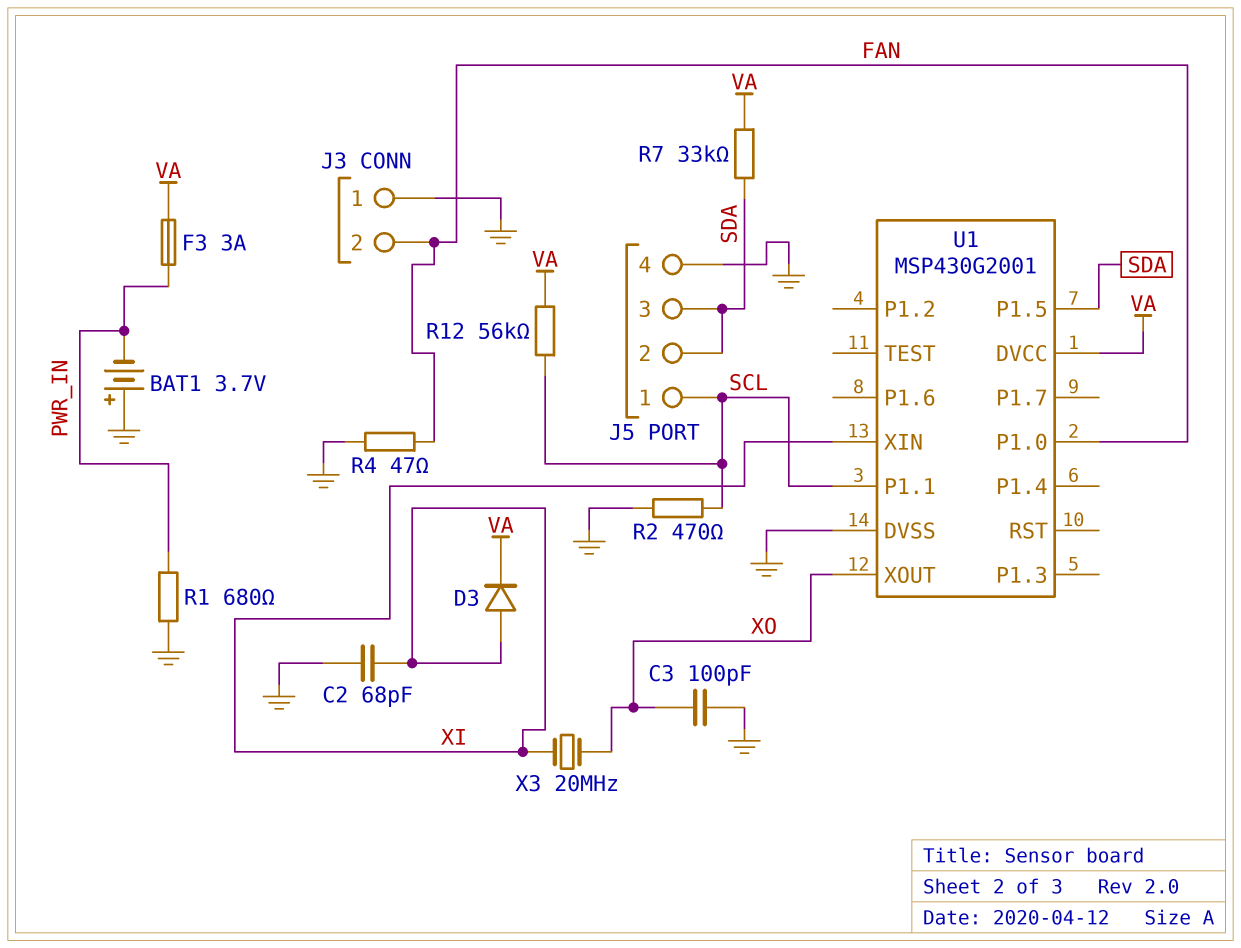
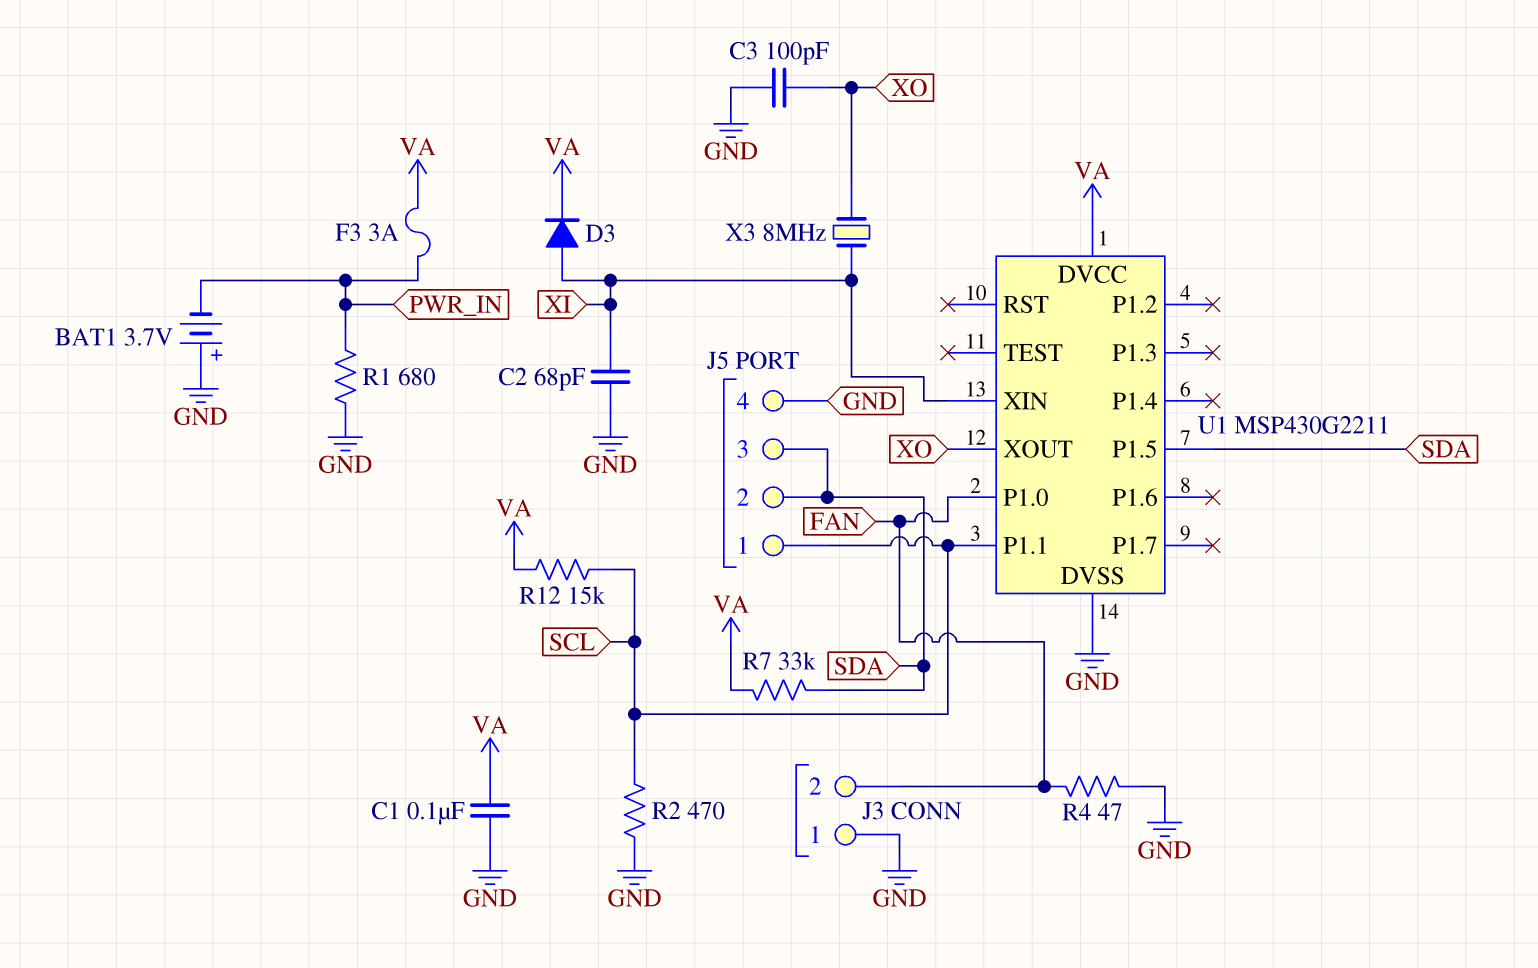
C1: none -> 100nF (GND, VA)
R12: 56k (SCL, VA) -> 15k (SCL, VA)
U1: MSP430G2001 -> MSP430G2211
X3: 20MHz (XI, XO) -> 8MHz (XI, XO)

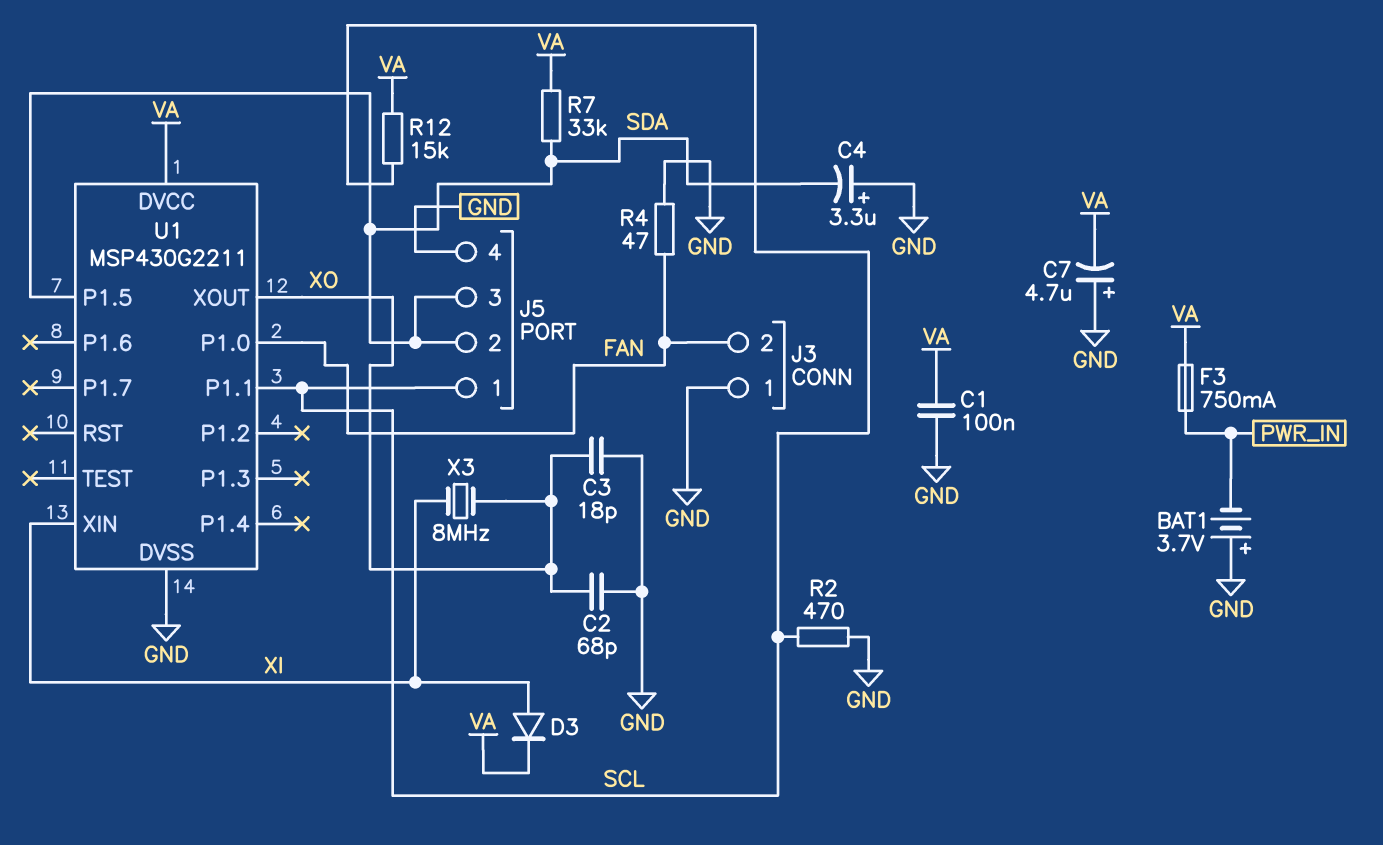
C2: 68pF (GND, XI) -> 68pF (GND, XO)
C3: 100pF (GND, XO) -> 18pF (GND, XO)
C4: none -> 3.3uF (plus GND, minus SDA)
C7: none -> 4.7uF (plus GND, minus VA)
F3: 3A (PWR_IN, VA) -> 750mA (PWR_IN, VA)
R1: 680 (GND, PWR_IN) -> none

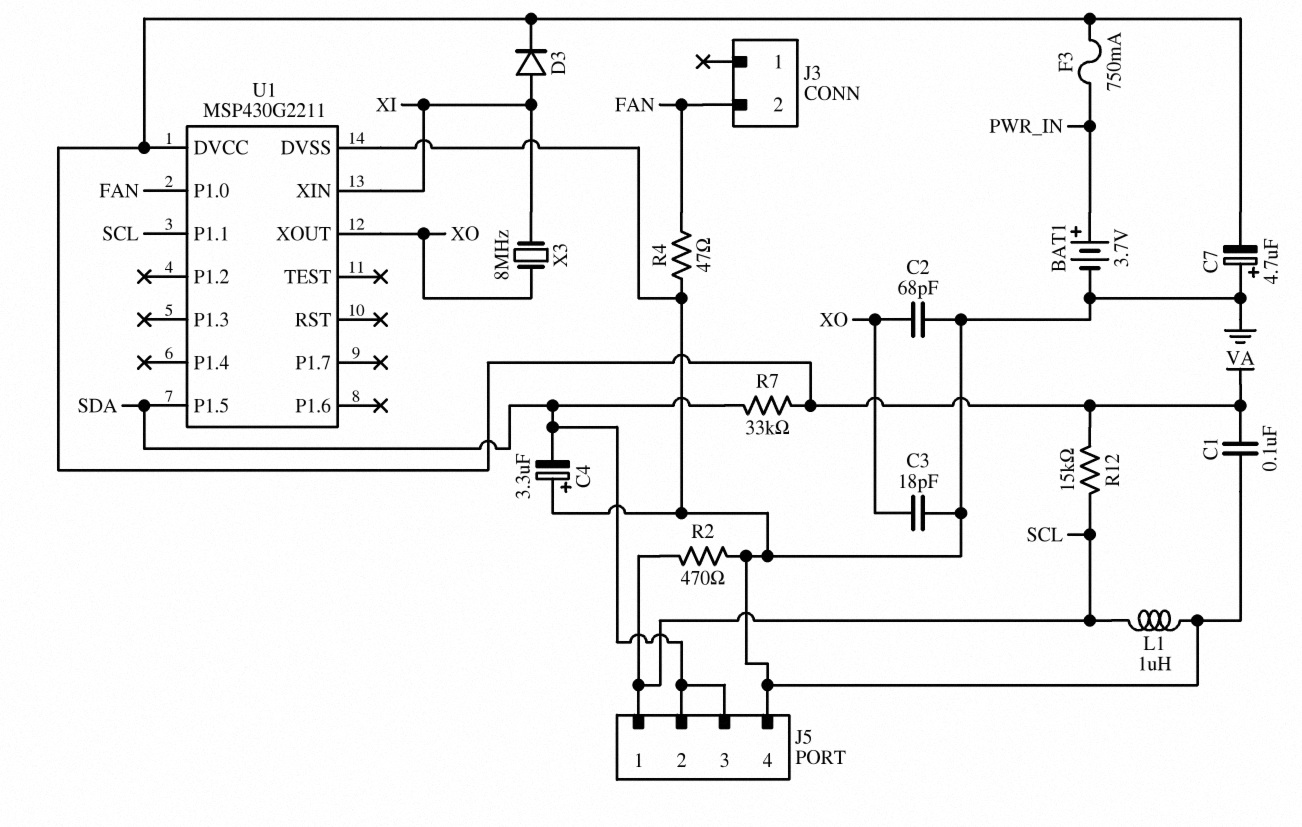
BAT1: 3.7V (plus GND, minus PWR_IN) -> 3.7V (plus PWR_IN, minus GND)
J3 pin 1: GND -> none
L1: none -> 1uH (GND, SCL)

